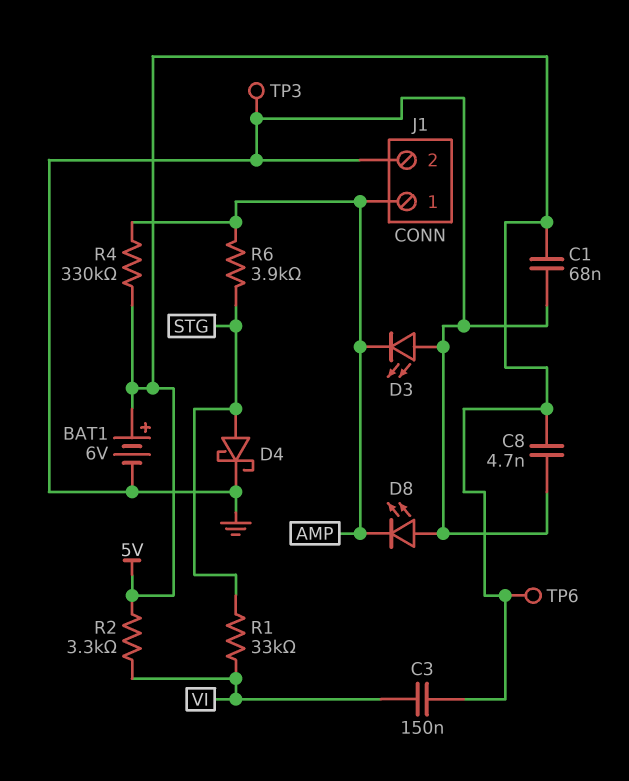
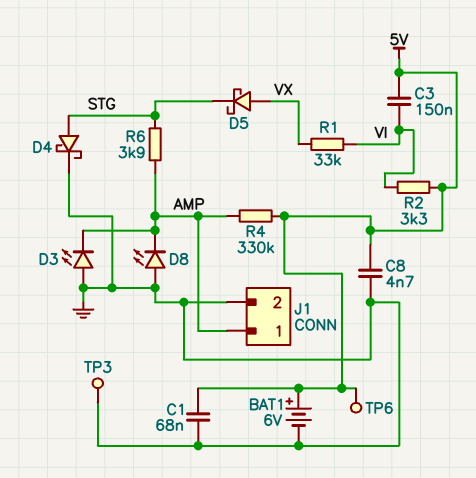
D5: none -> schottky (A VX, K STG)
R1: 33k (STG, VI) -> 33k (VI, VX)

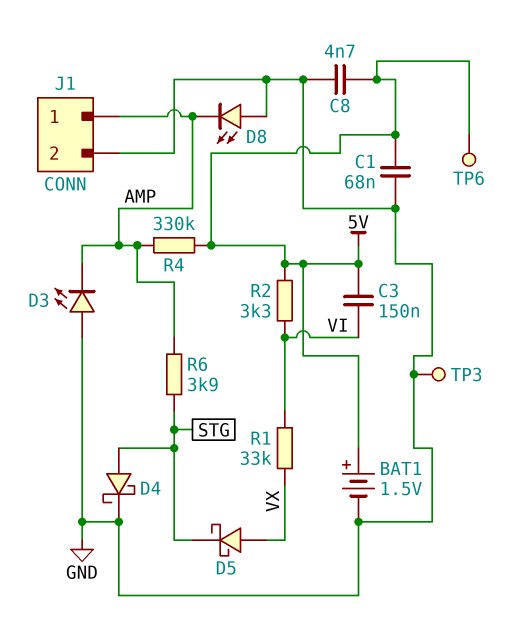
BAT1: 6V (plus 5V, minus GND) -> 1.5V (plus 5V, minus GND)

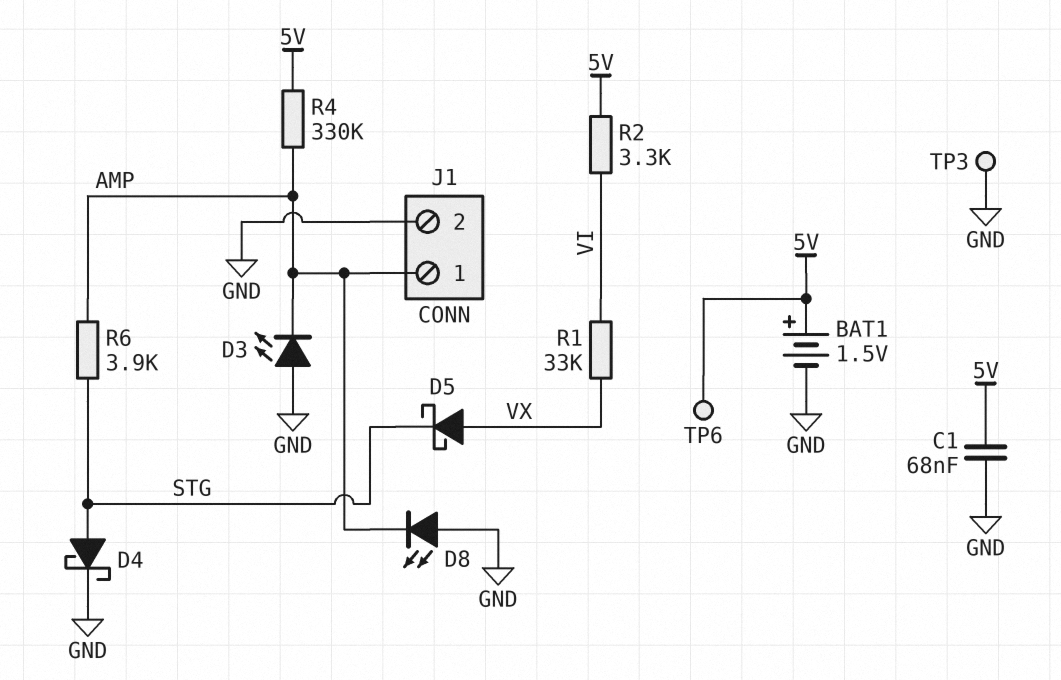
C3: 150nF (5V, VI) -> none
C8: 4.7nF (5V, GND) -> none

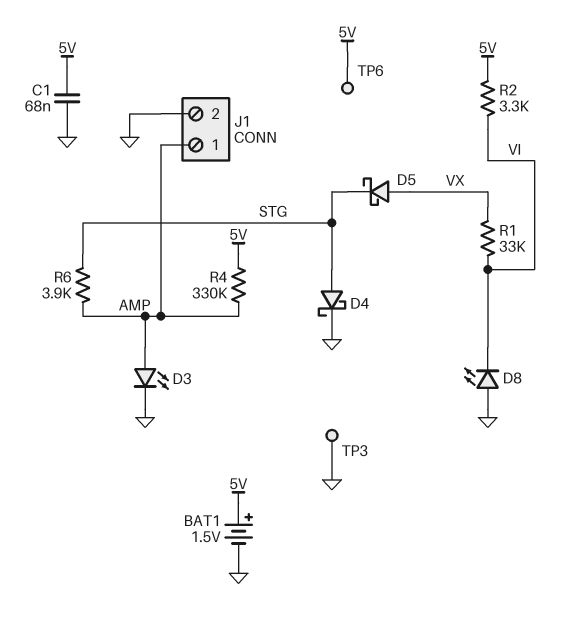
D3: LED (A GND, K AMP) -> LED (A AMP, K GND)
D8: LED (A GND, K AMP) -> LED (A GND, K VI)

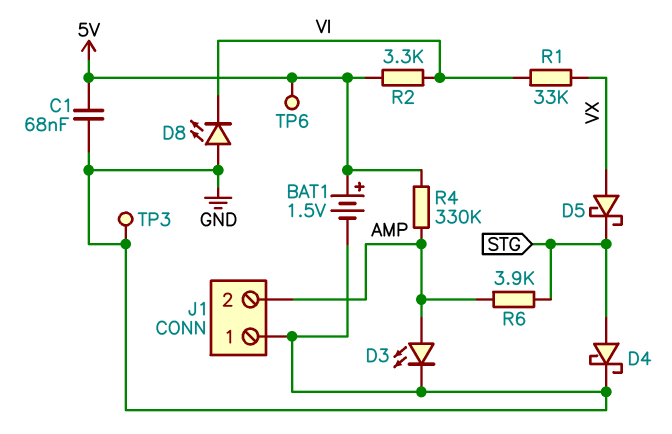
J1 pin 1: AMP -> GND
J1 pin 2: GND -> AMP

